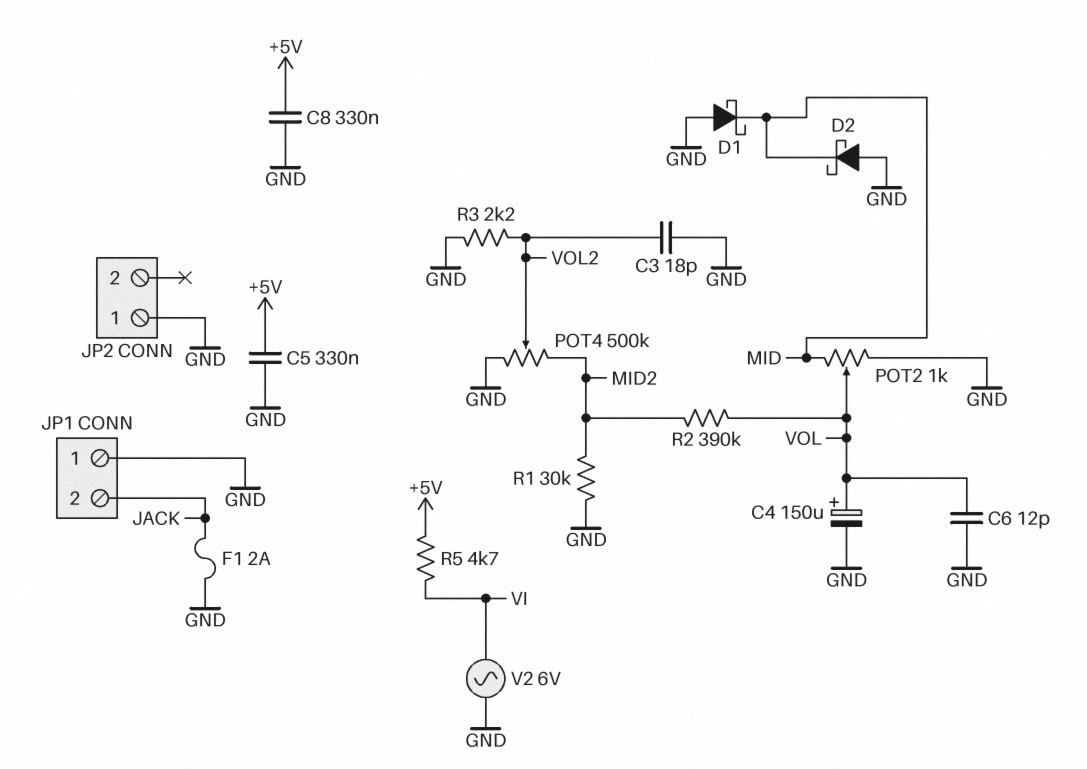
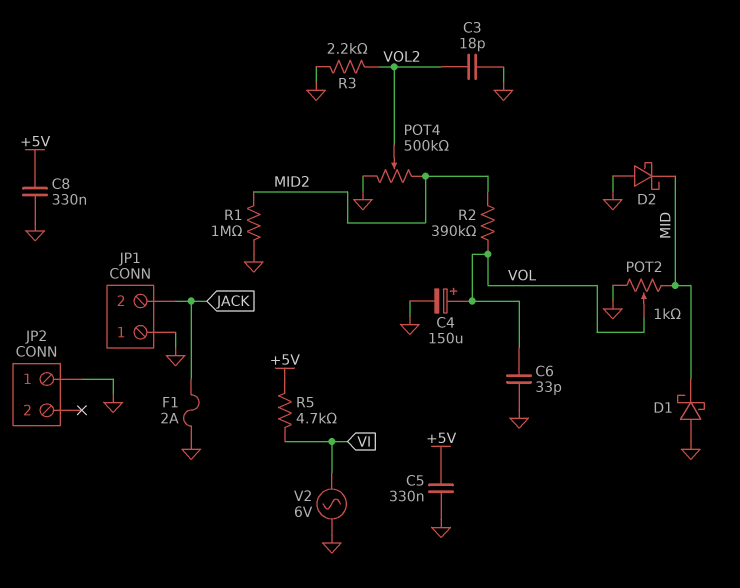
C6: 12pF (GND, VOL) -> 33pF (GND, VOL)
R1: 30k (GND, MID2) -> 1M (GND, MID2)

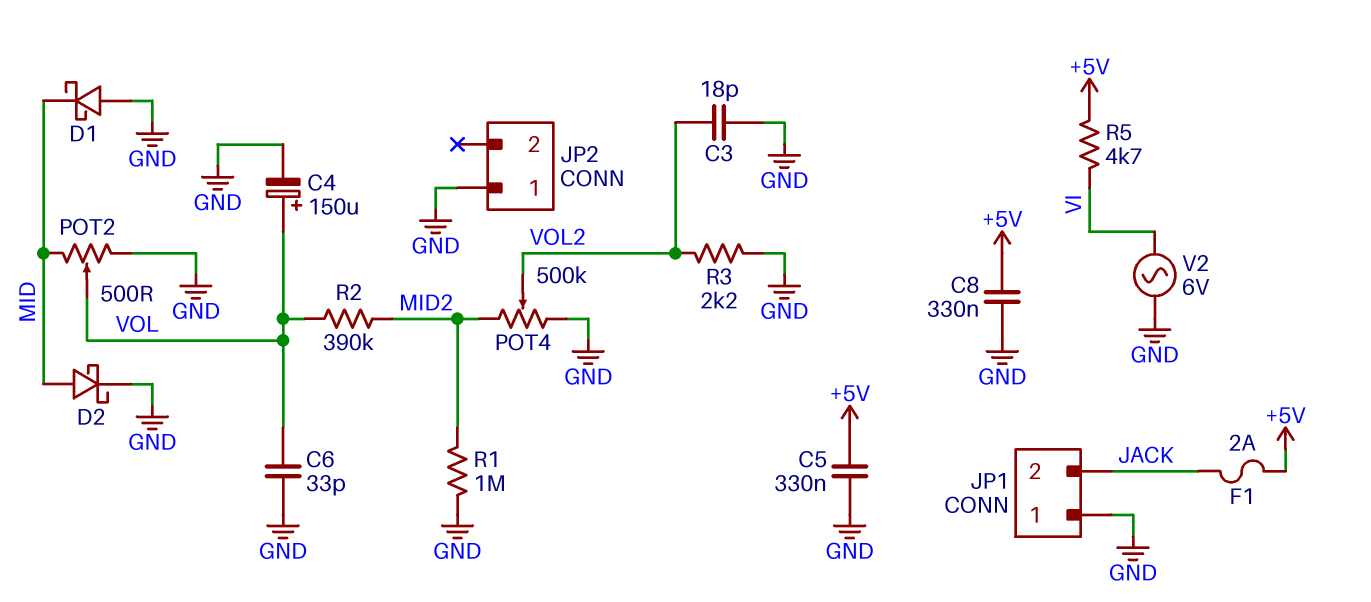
D2: schottky (A GND, K MID) -> schottky (A MID, K GND)
F1: 2A (GND, JACK) -> 2A (+5V, JACK)
POT2: 1k (GND, MID, wiper VOL) -> 500 (GND, MID, wiper VOL)

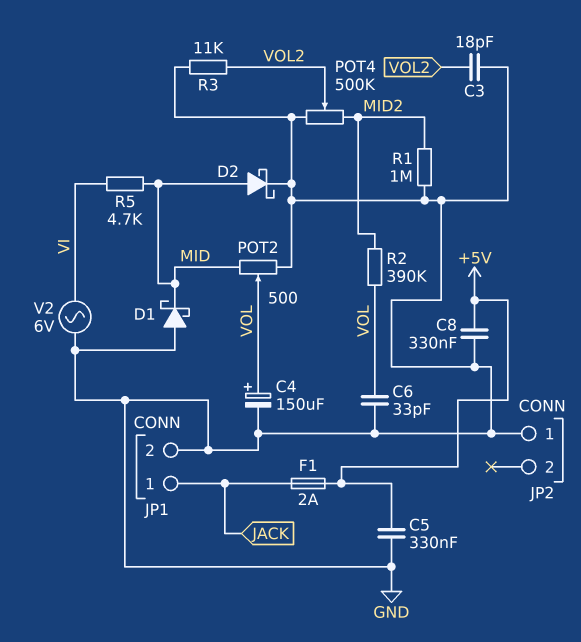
JP1 pin 1: GND -> JACK
JP1 pin 2: JACK -> GND
R3: 2.2k (GND, VOL2) -> 11k (GND, VOL2)
R5: 4.7k (+5V, VI) -> 4.7k (MID, VI)

